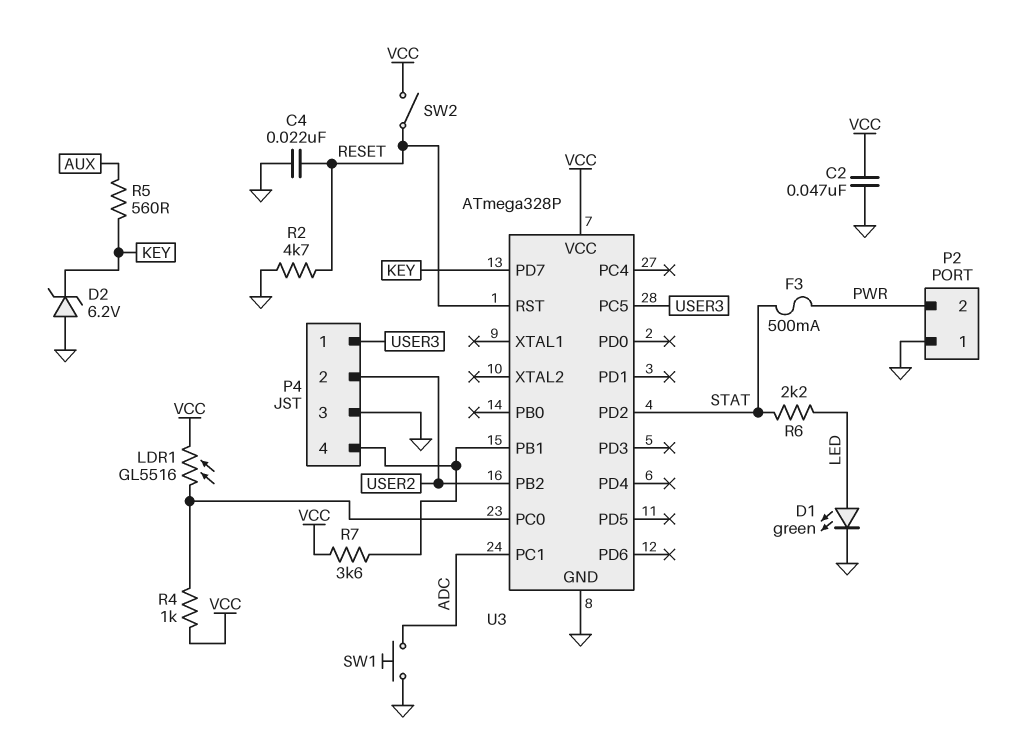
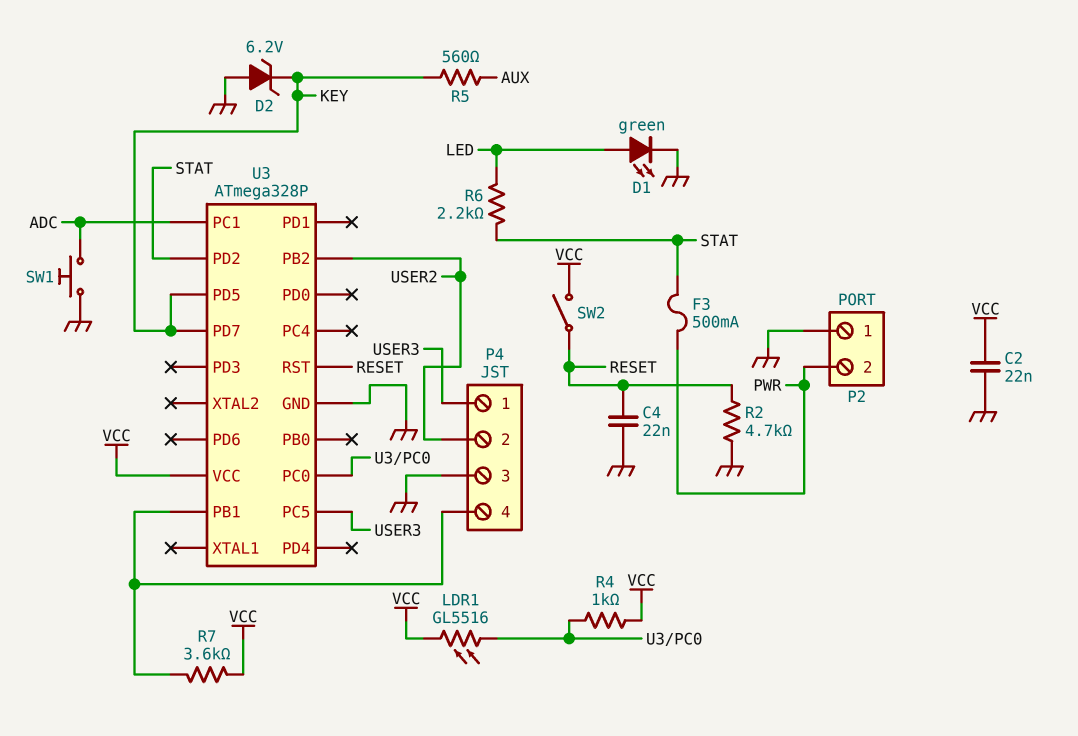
C2: 47nF (GND, VCC) -> 22nF (GND, VCC)
U3 pin PD5: none -> KEY

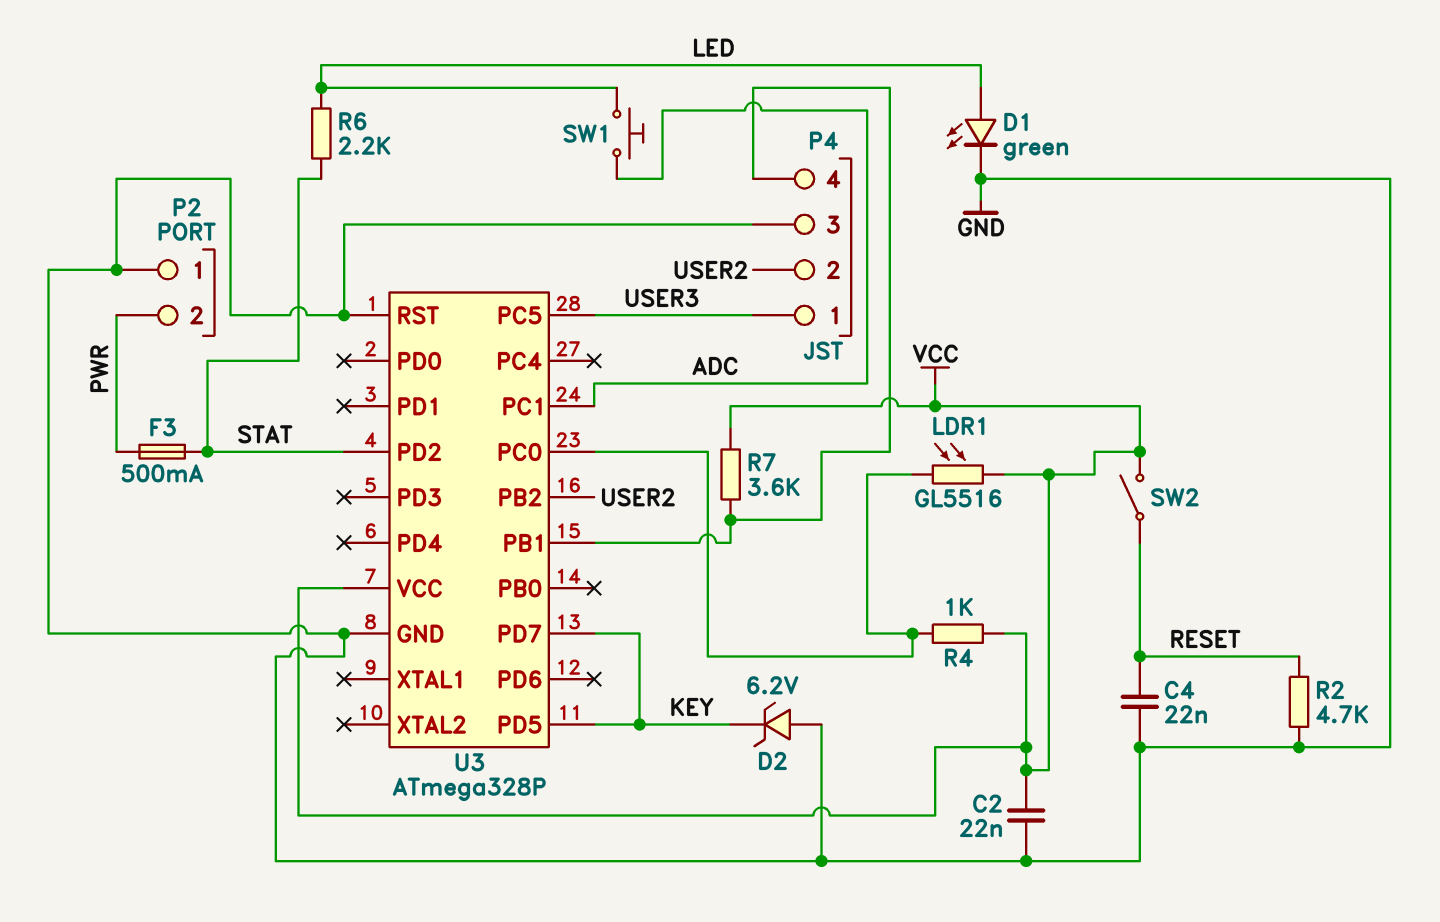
R5: 560 (AUX, KEY) -> none
SW1: button (ADC, GND) -> button (ADC, LED)
U3 pin RST: RESET -> GND

